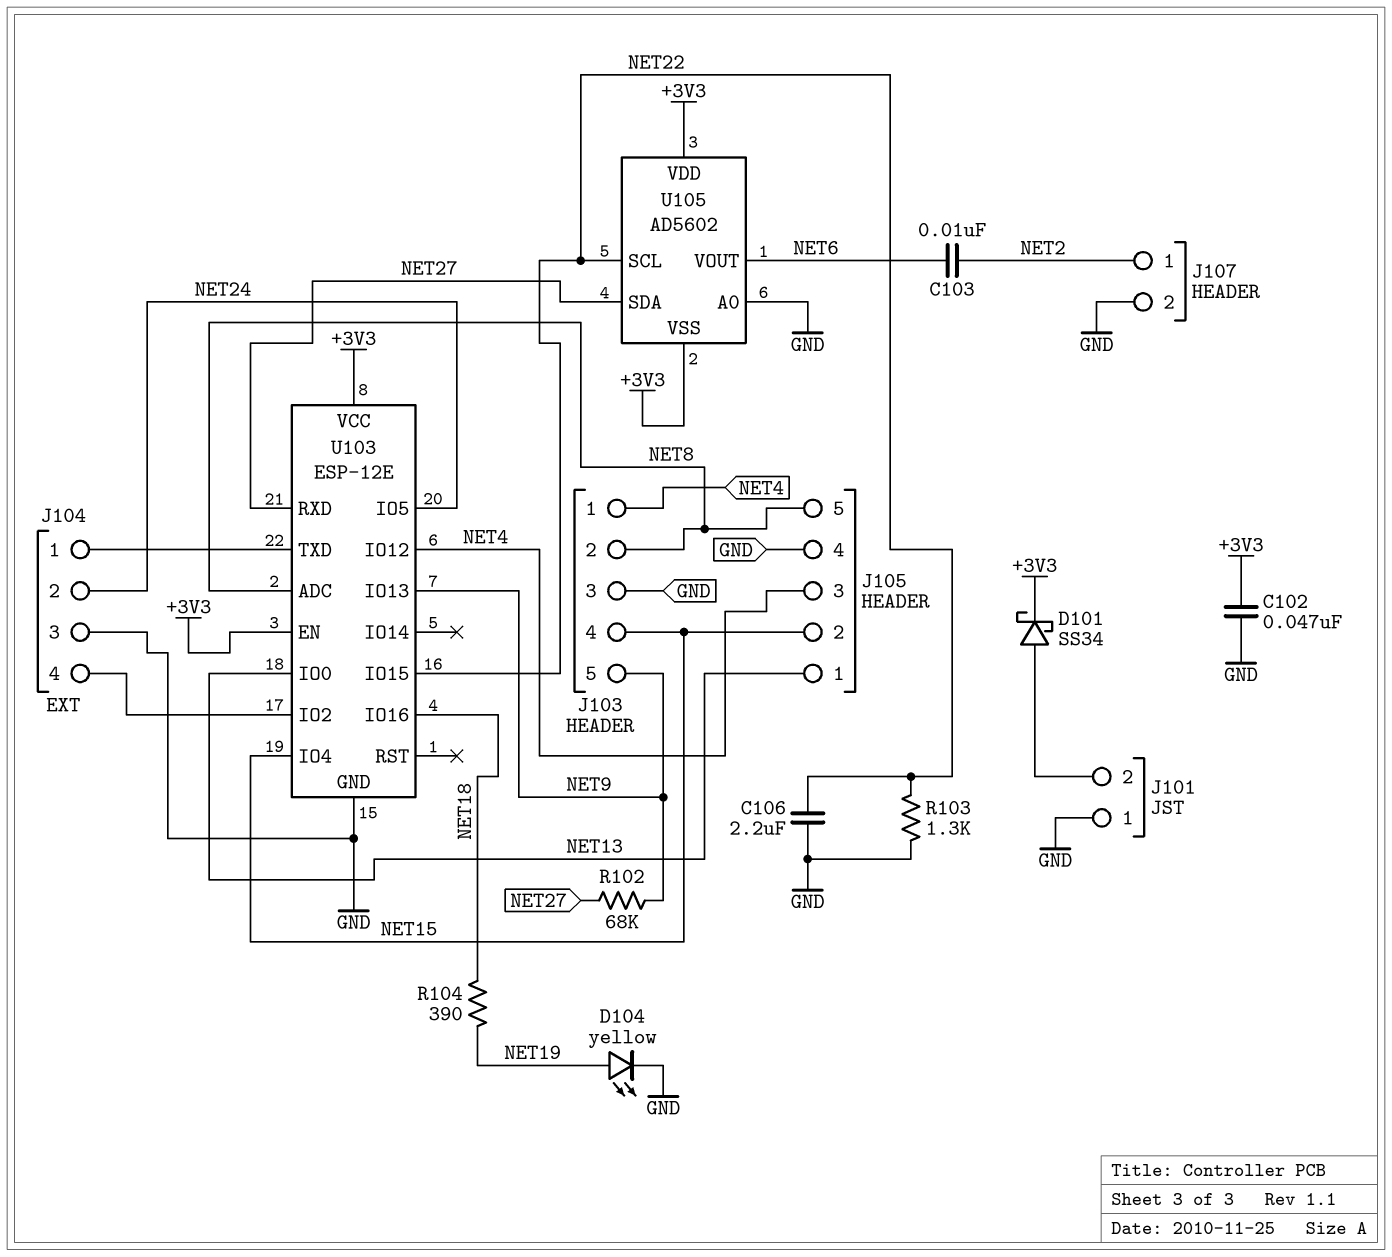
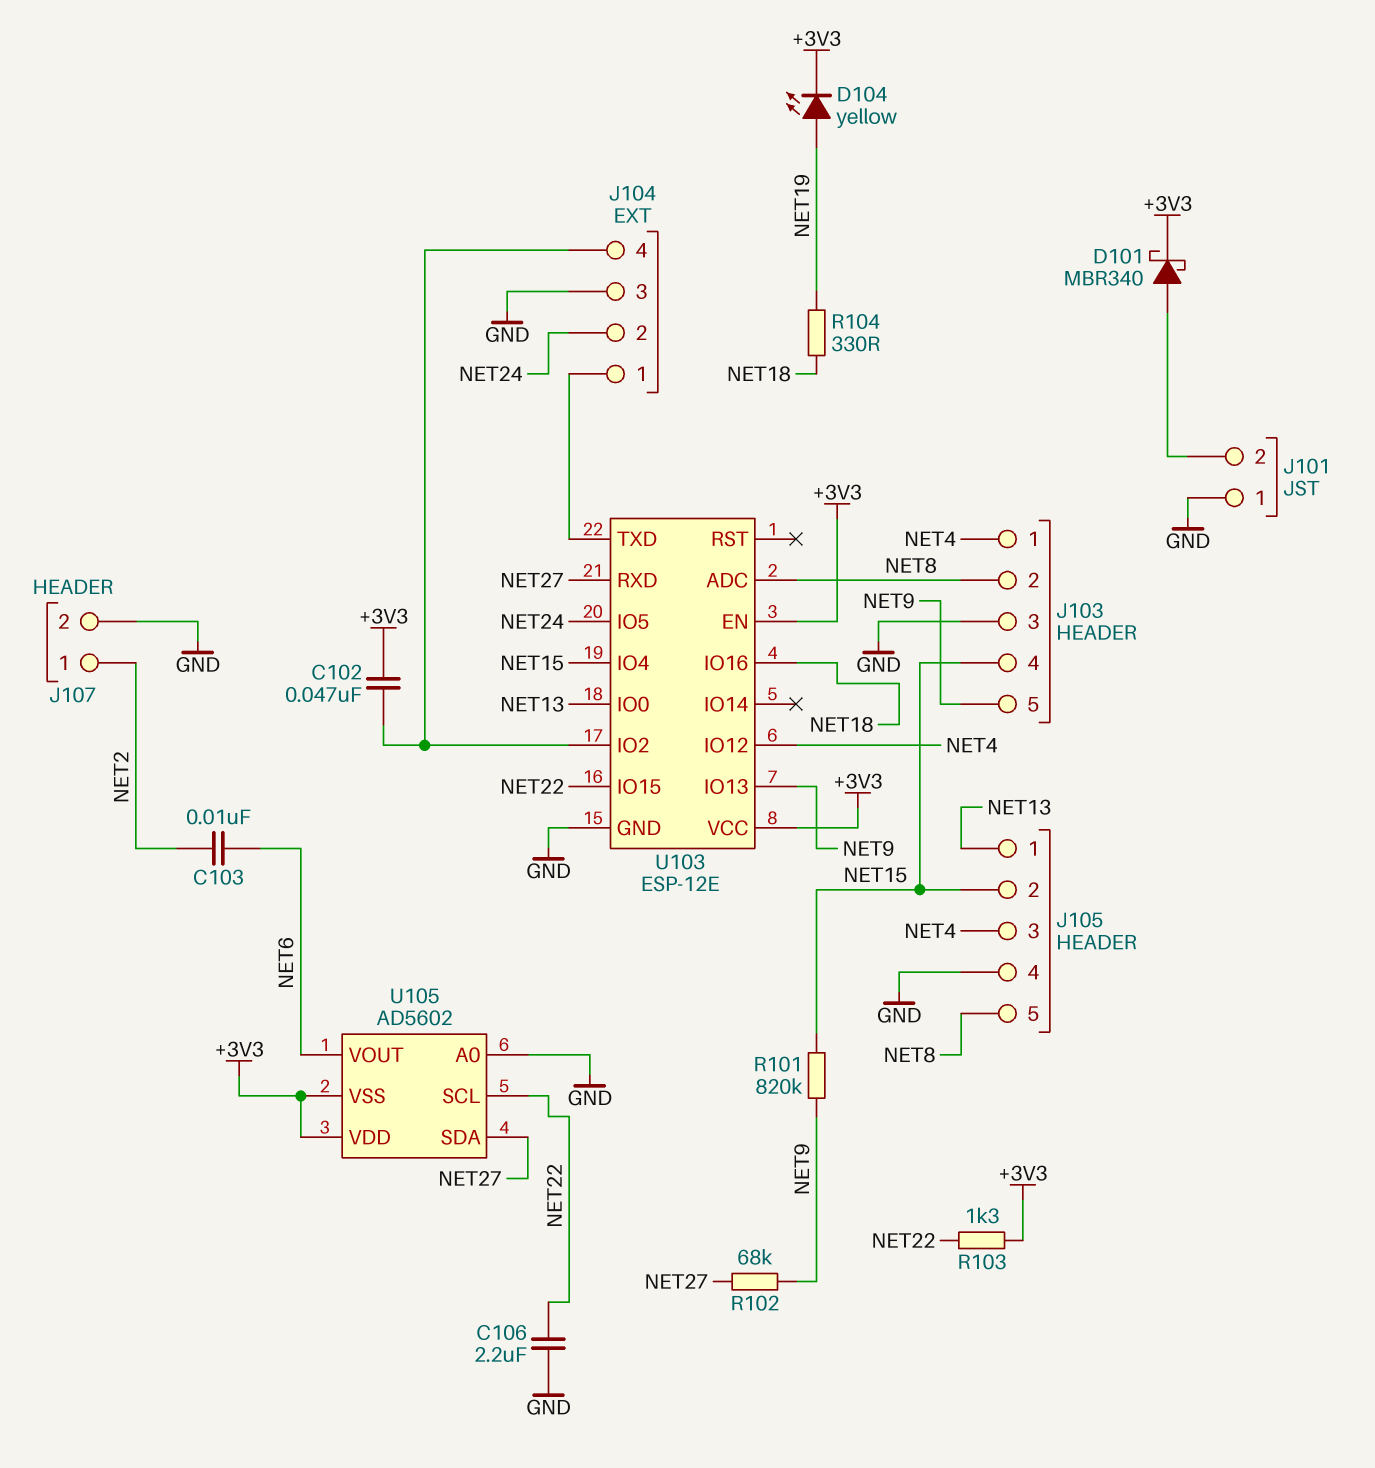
C102: 47nF (+3V3, GND) -> 47nF (+3V3, J104/4)
D101: schottky SS34 (A J101/2, K +3V3) -> schottky MBR340 (A J101/2, K +3V3)
D104: LED yellow (A NET19, K GND) -> LED yellow (A NET19, K +3V3)
R101: none -> 820k (NET9, NET15)
R103: 1.3k (GND, NET22) -> 1.3k (+3V3, NET22)
R104: 390 (NET18, NET19) -> 330 (NET18, NET19)

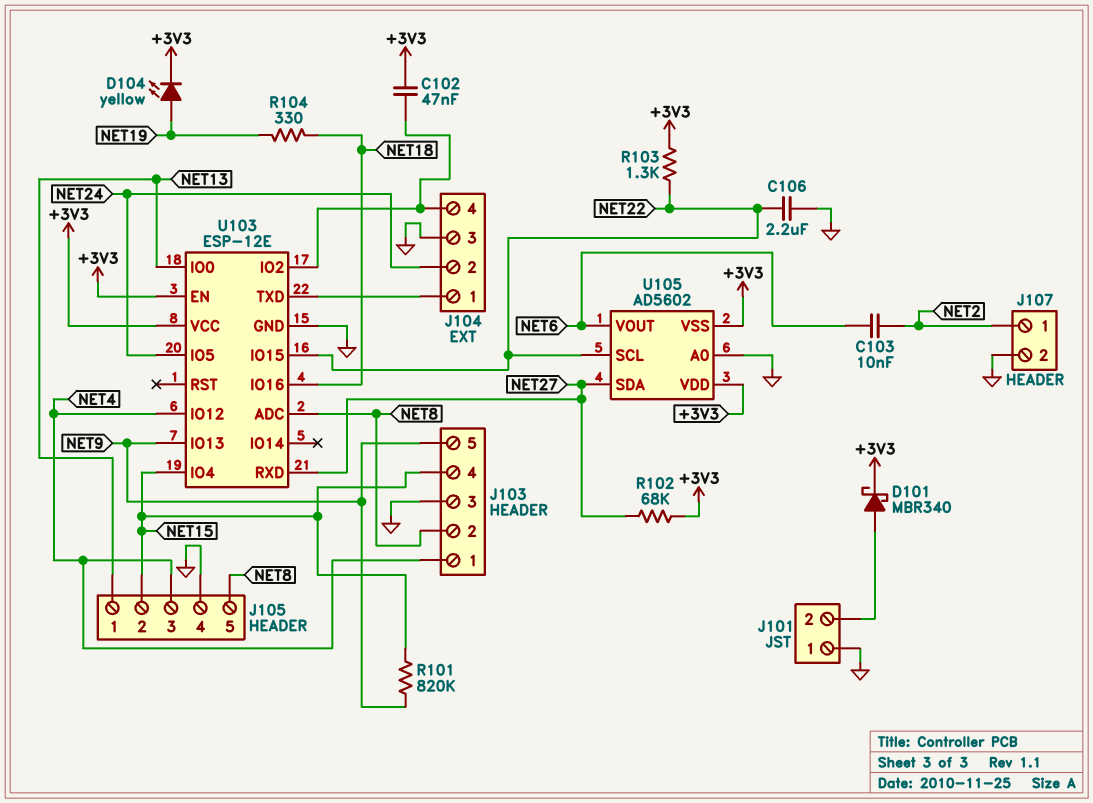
R102: 68k (NET9, NET27) -> 68k (+3V3, NET27)

